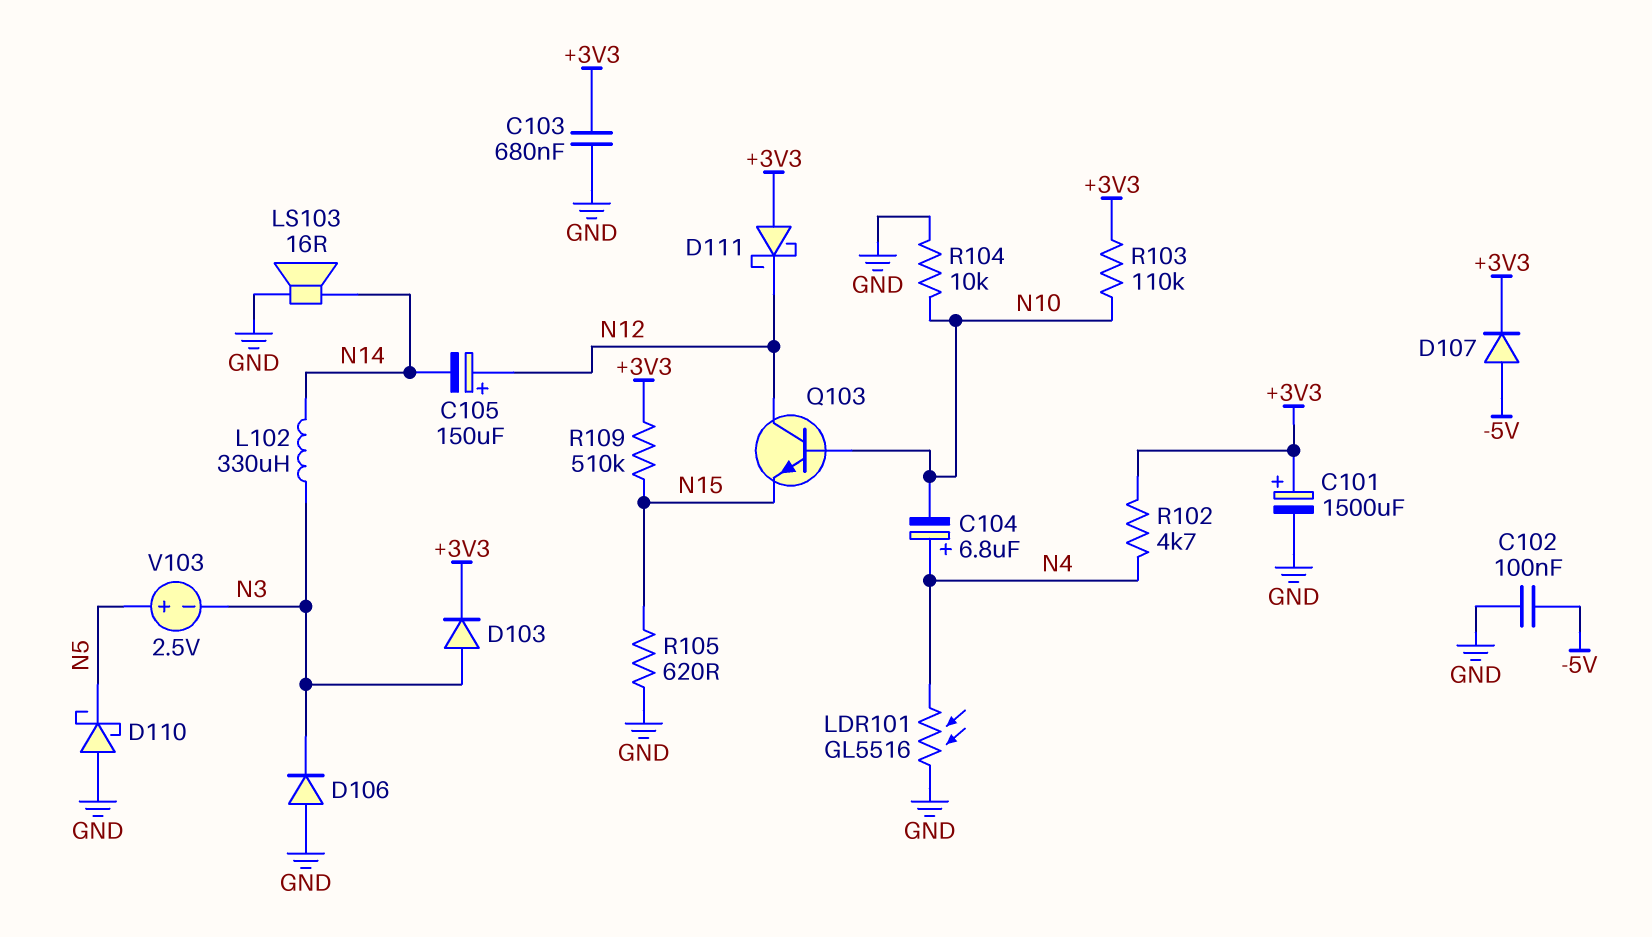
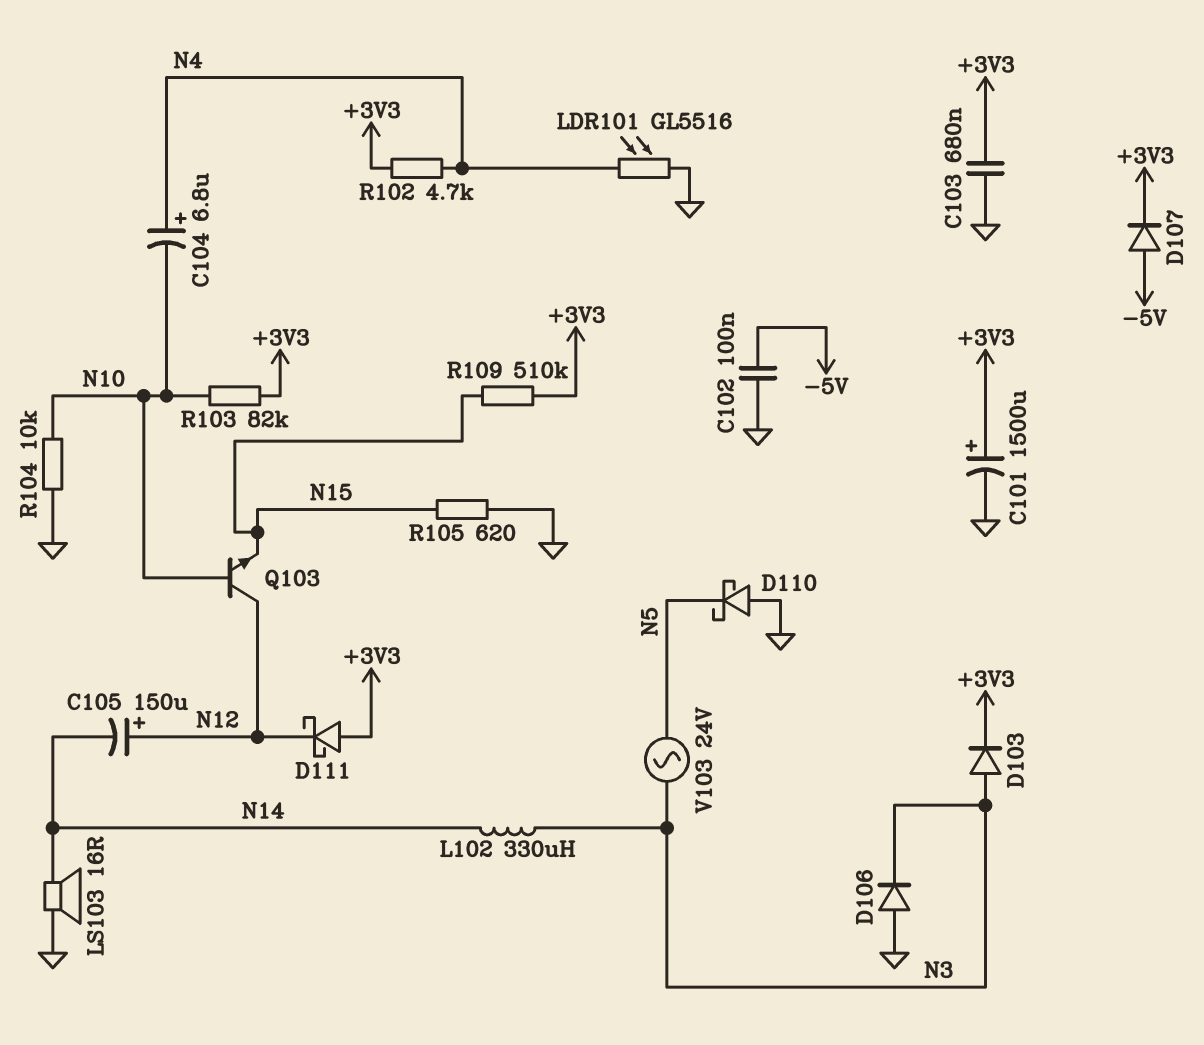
R103: 110k (+3V3, N10) -> 82k (+3V3, N10)
V103: 2.5V (plus N5, minus N3) -> AC 24V (N3, N5)

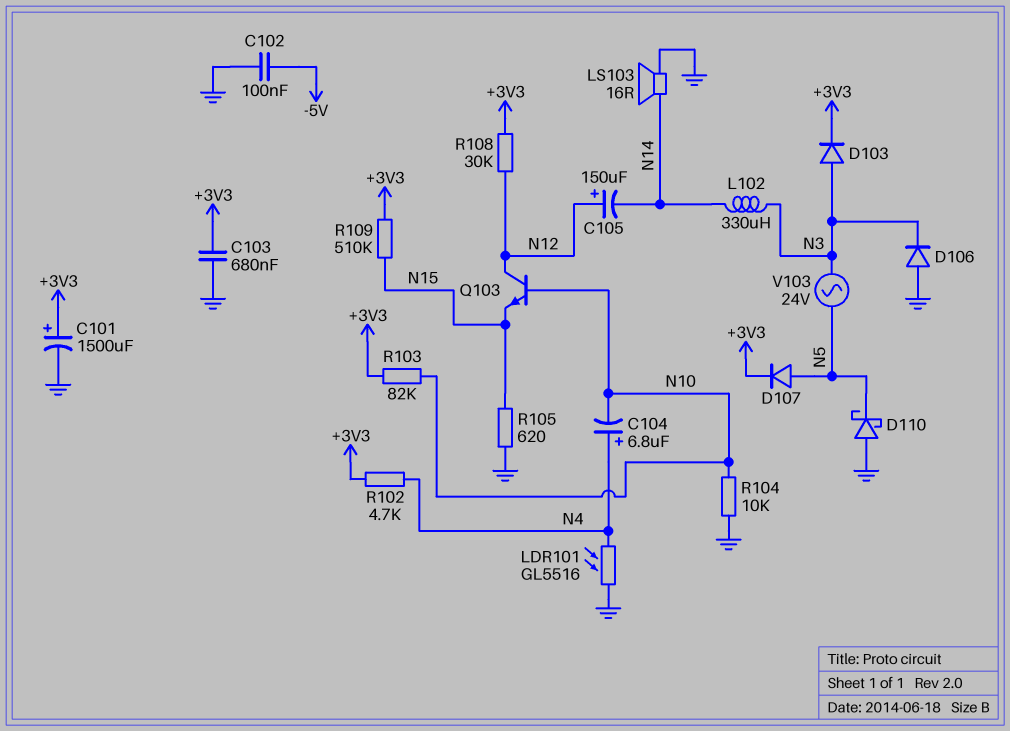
D107: diode (A -5V, K +3V3) -> diode (A N5, K +3V3)
D111: schottky (A +3V3, K N12) -> none
R108: none -> 30k (+3V3, N12)

